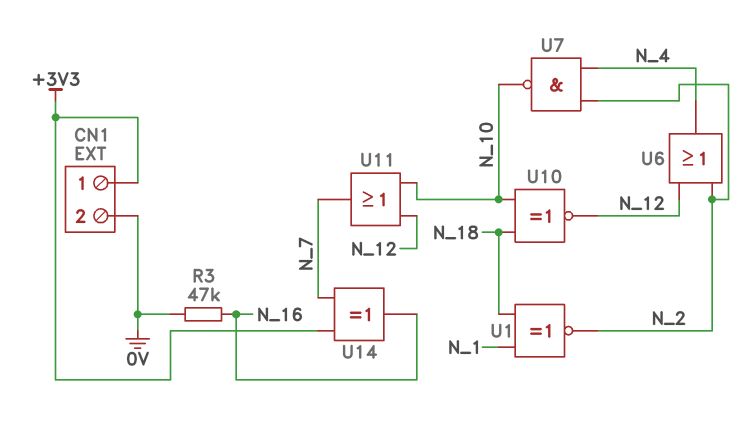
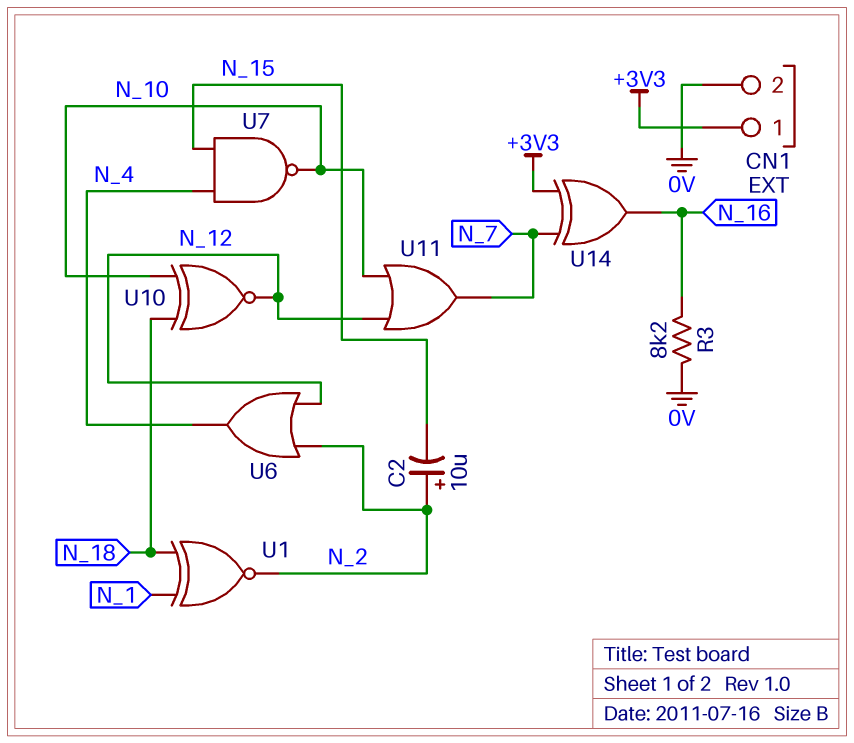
C2: none -> 10uF (plus N_2, minus N_15)
R3: 47k (0V, N_16) -> 8.2k (0V, N_16)
U7: NAND (in N_2, in N_4, out N_10) -> NAND (in N_4, in N_15, out N_10)

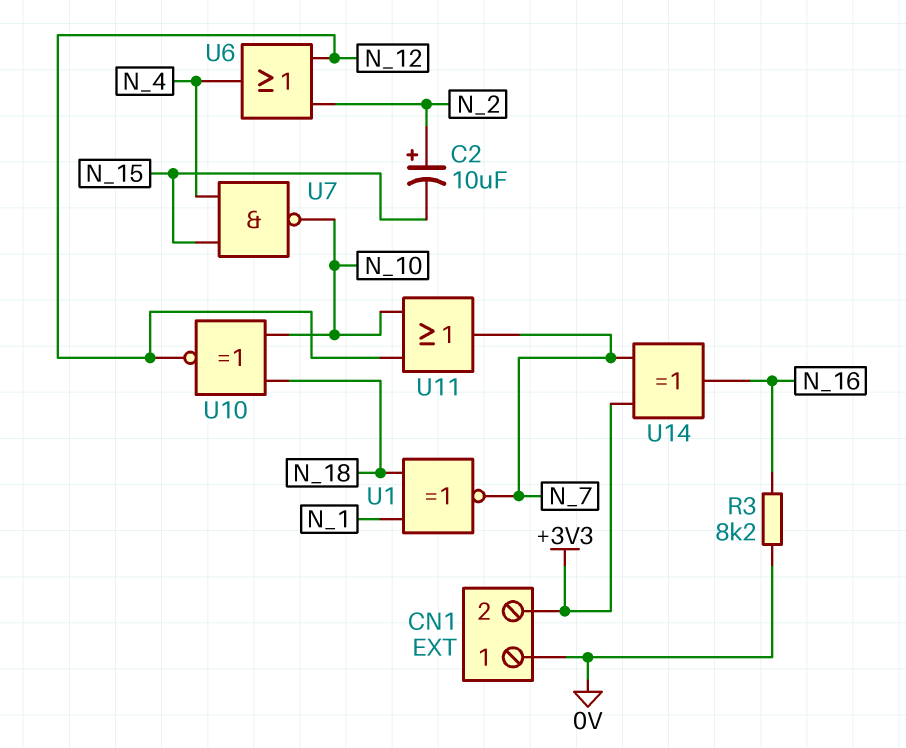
CN1 pin 1: +3V3 -> 0V
CN1 pin 2: 0V -> +3V3
U1: XNOR (in N_1, in N_18, out N_2) -> XNOR (in N_1, in N_18, out N_7)

